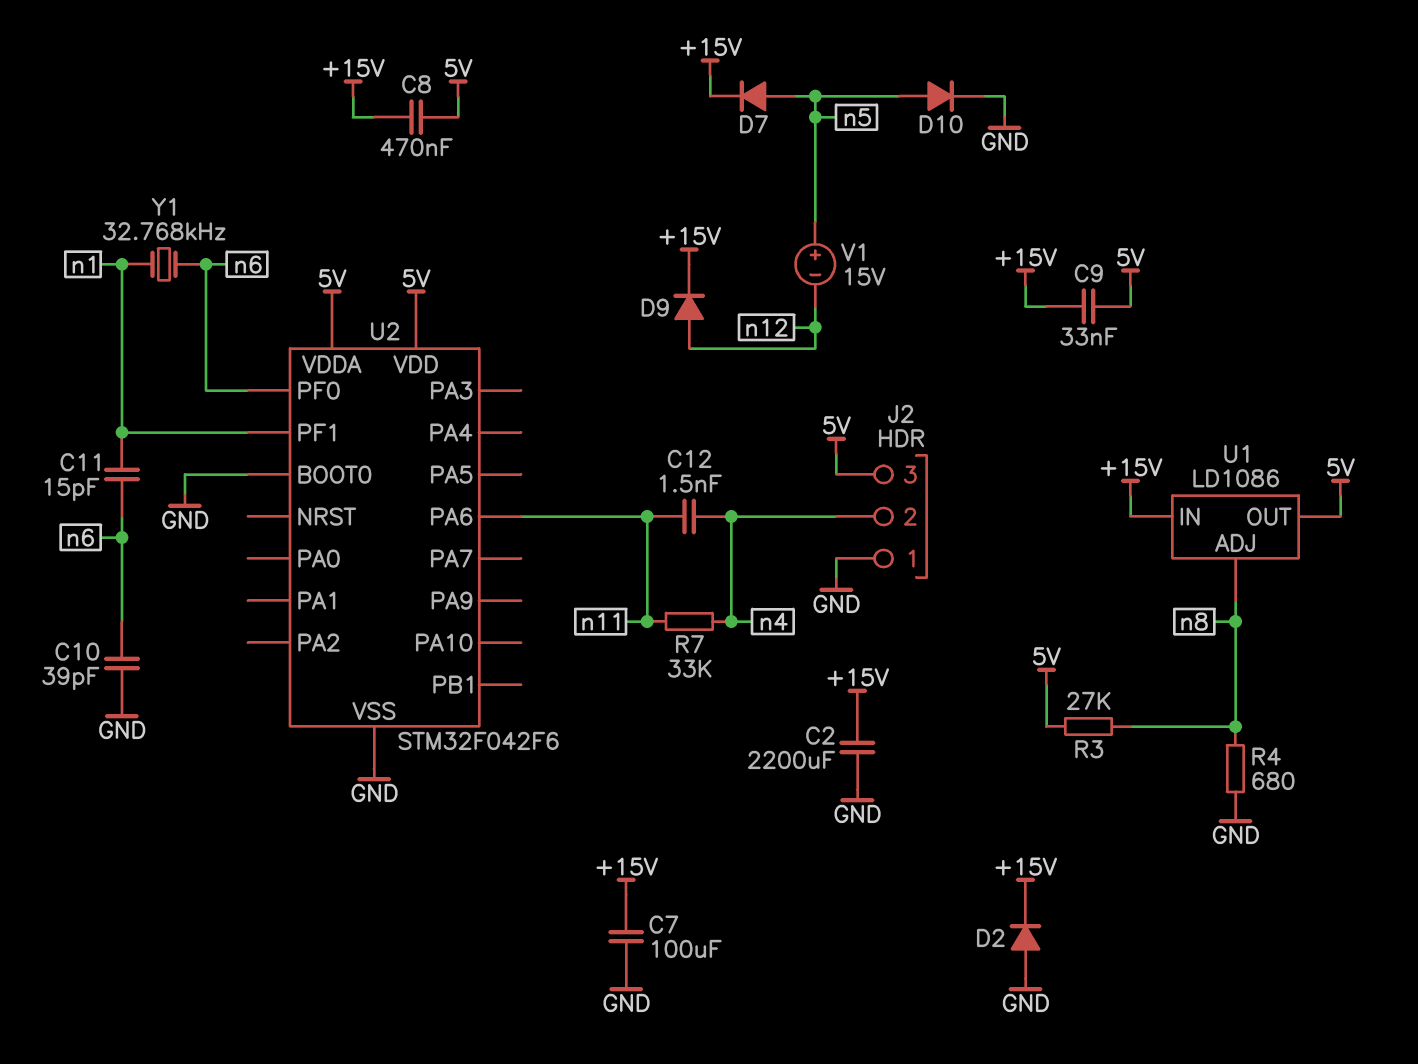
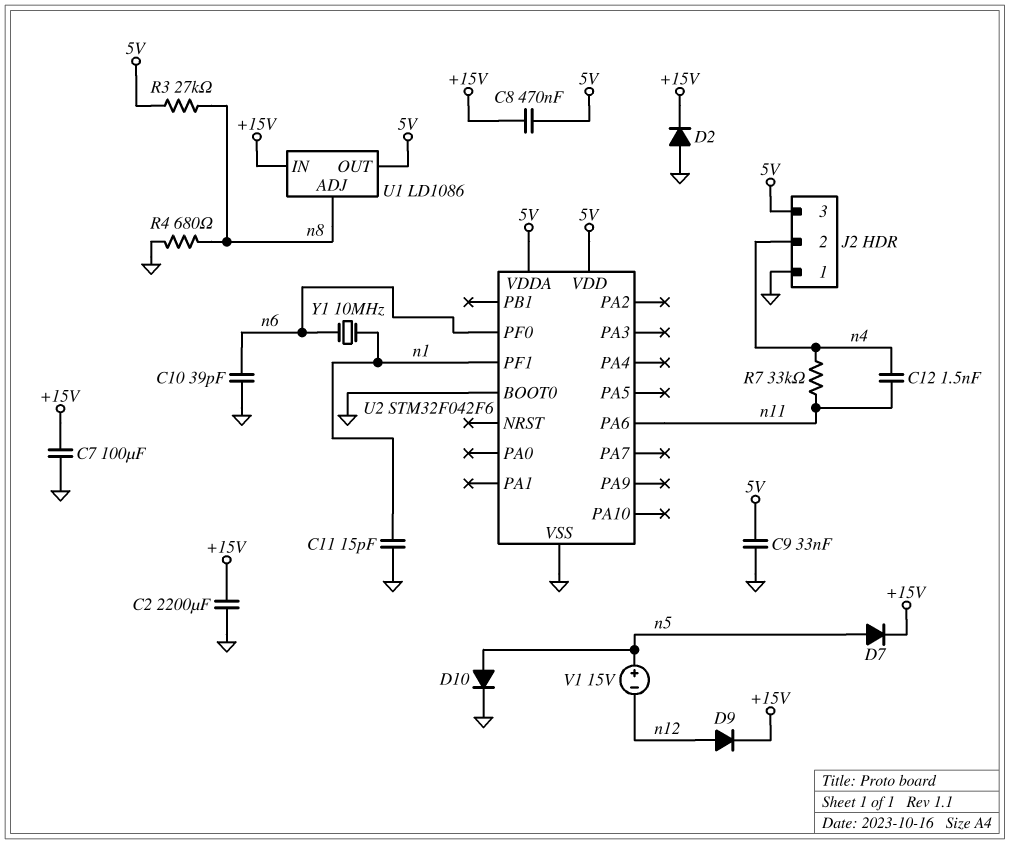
C9: 33nF (+15V, 5V) -> 33nF (5V, GND)
C11: 15pF (n1, n6) -> 15pF (GND, n1)
Y1: 32.768kHz (n1, n6) -> 10MHz (n1, n6)

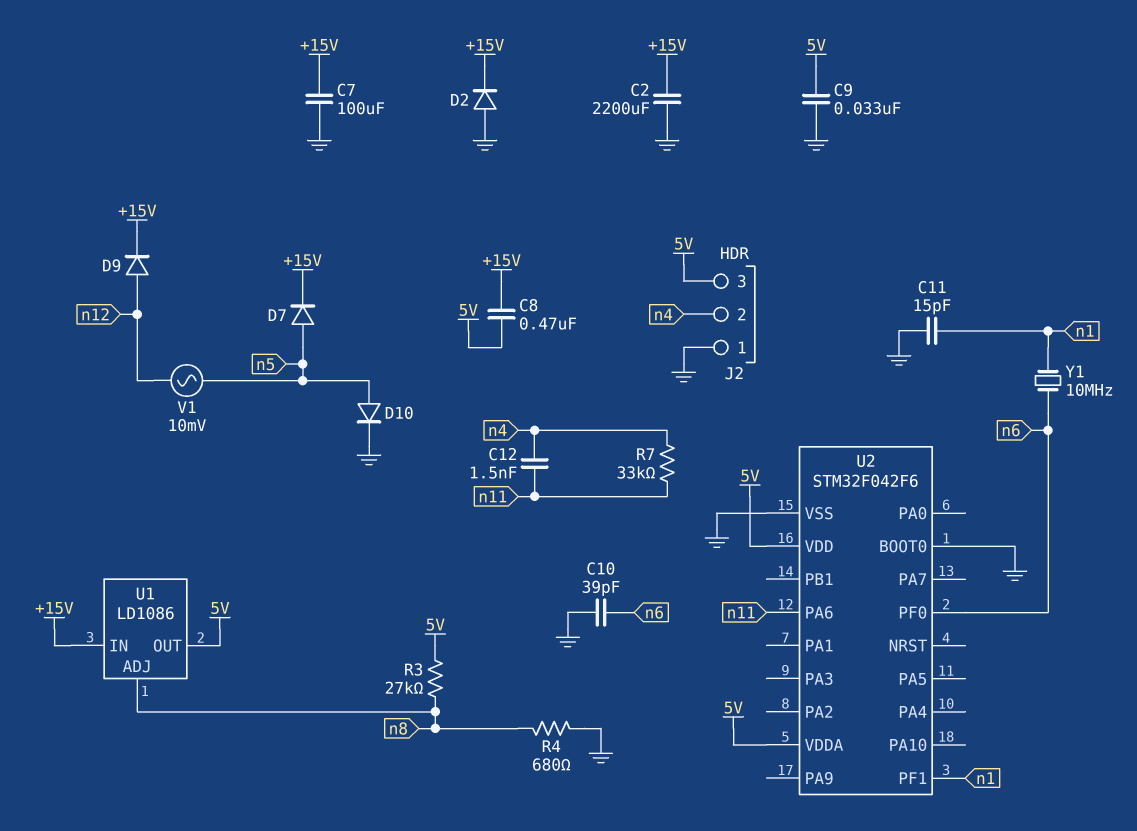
V1: 15V (plus n5, minus n12) -> AC 10mV (n5, n12)

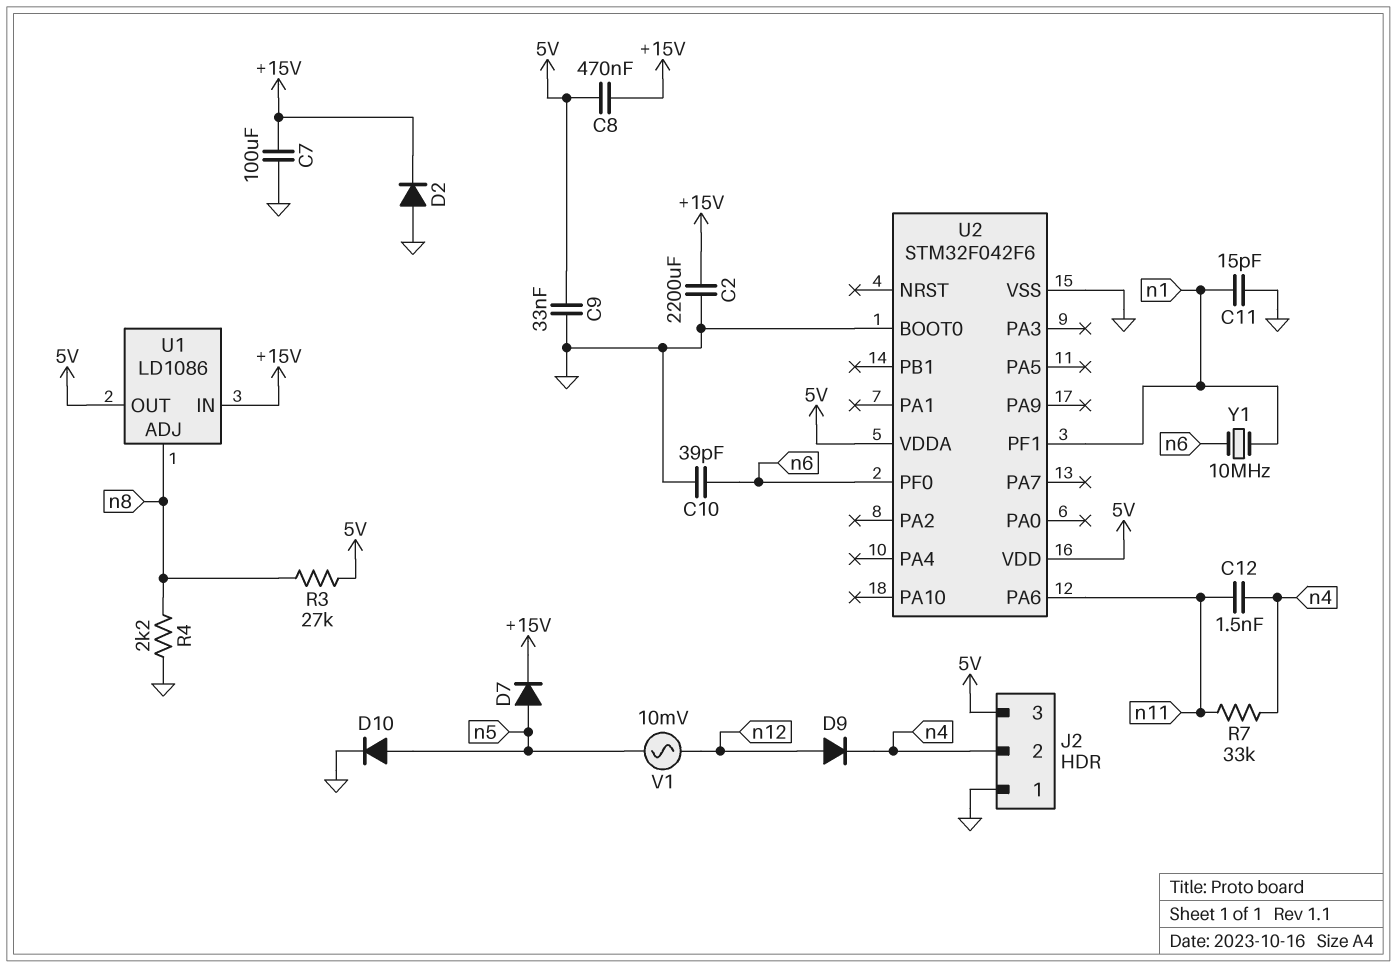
D9: diode (A n12, K +15V) -> diode (A n12, K n4)
R4: 680 (GND, n8) -> 2.2k (GND, n8)

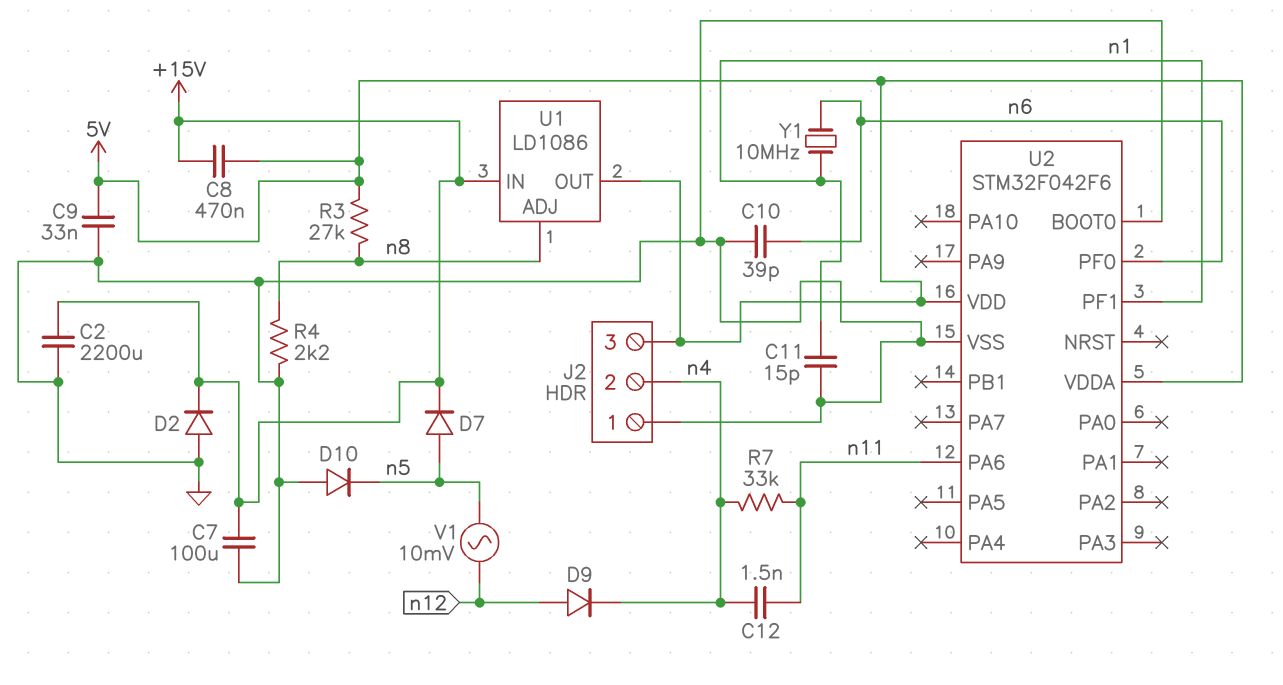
D10: diode (A n5, K GND) -> diode (A GND, K n5)

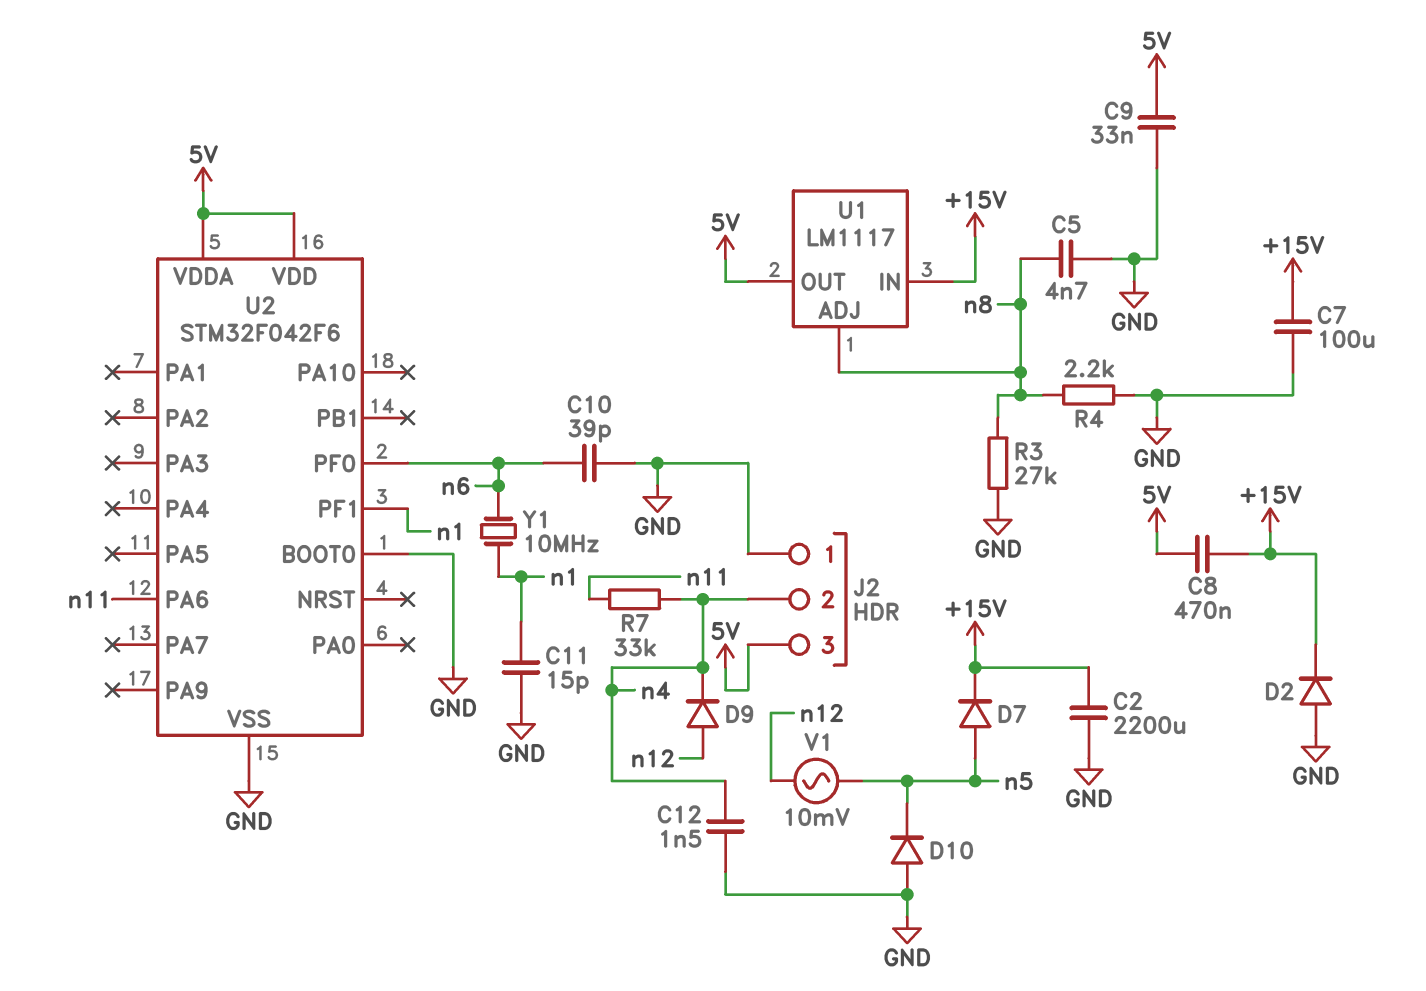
C5: none -> 4.7nF (GND, n8)
C12: 1.5nF (n4, n11) -> 1.5nF (GND, n4)
R3: 27k (5V, n8) -> 27k (GND, n8)
U1: LD1086 -> LM1117

